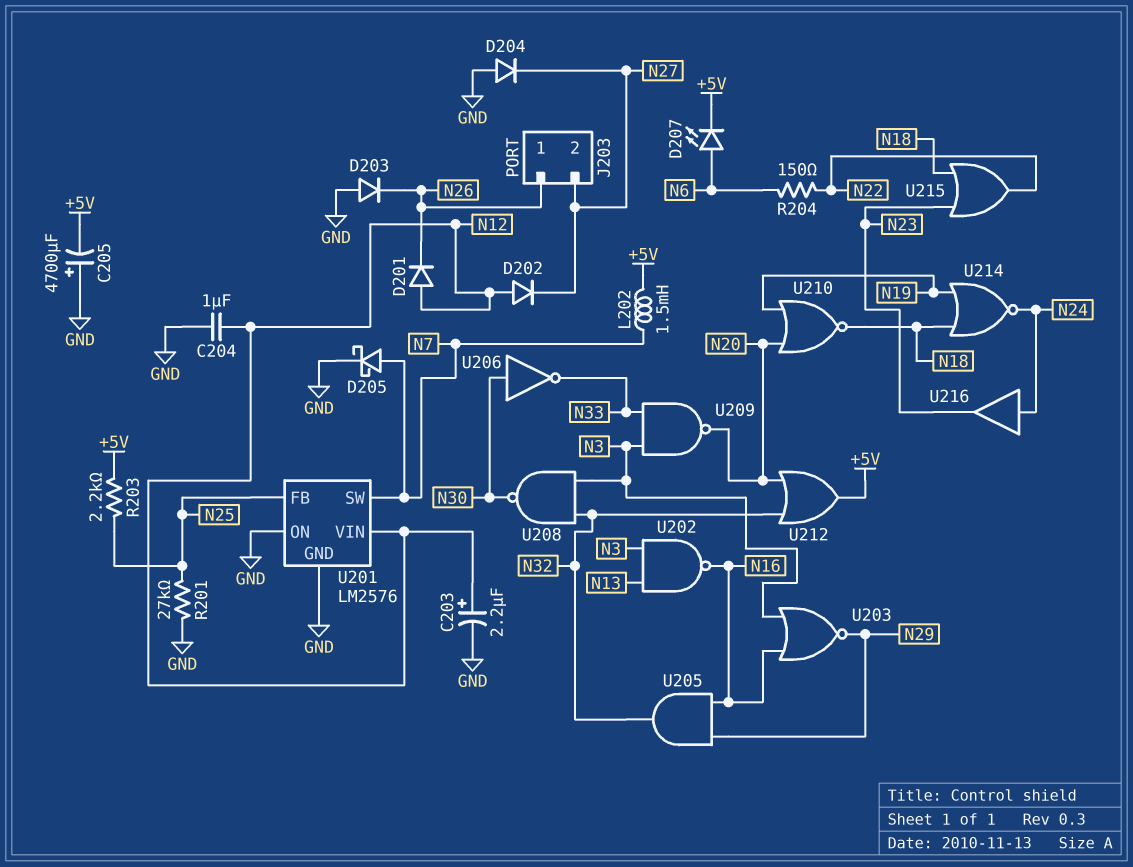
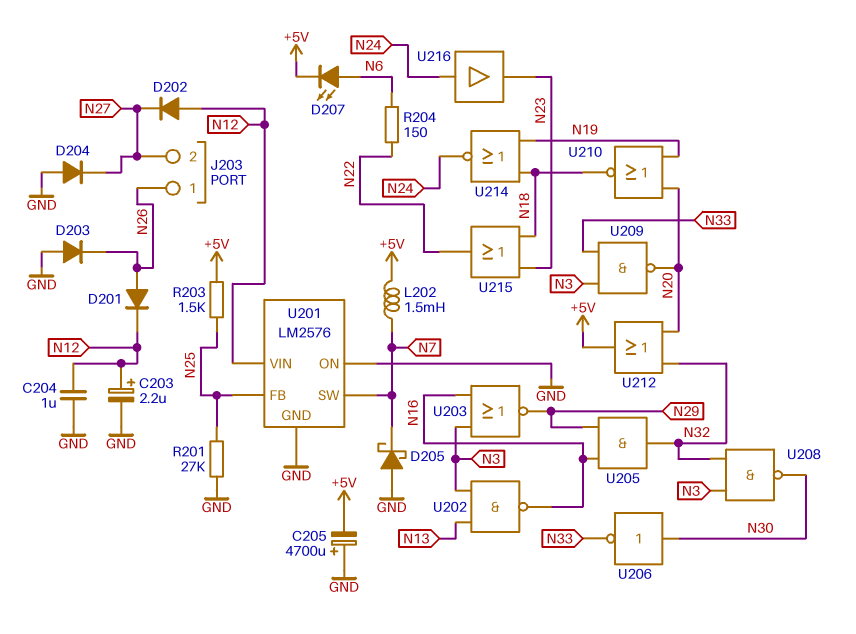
D201: diode (A N12, K N26) -> diode (A N26, K N12)
D205: schottky (A N7, K GND) -> schottky (A GND, K N7)
R203: 2.2k (+5V, N25) -> 1.5k (+5V, N25)

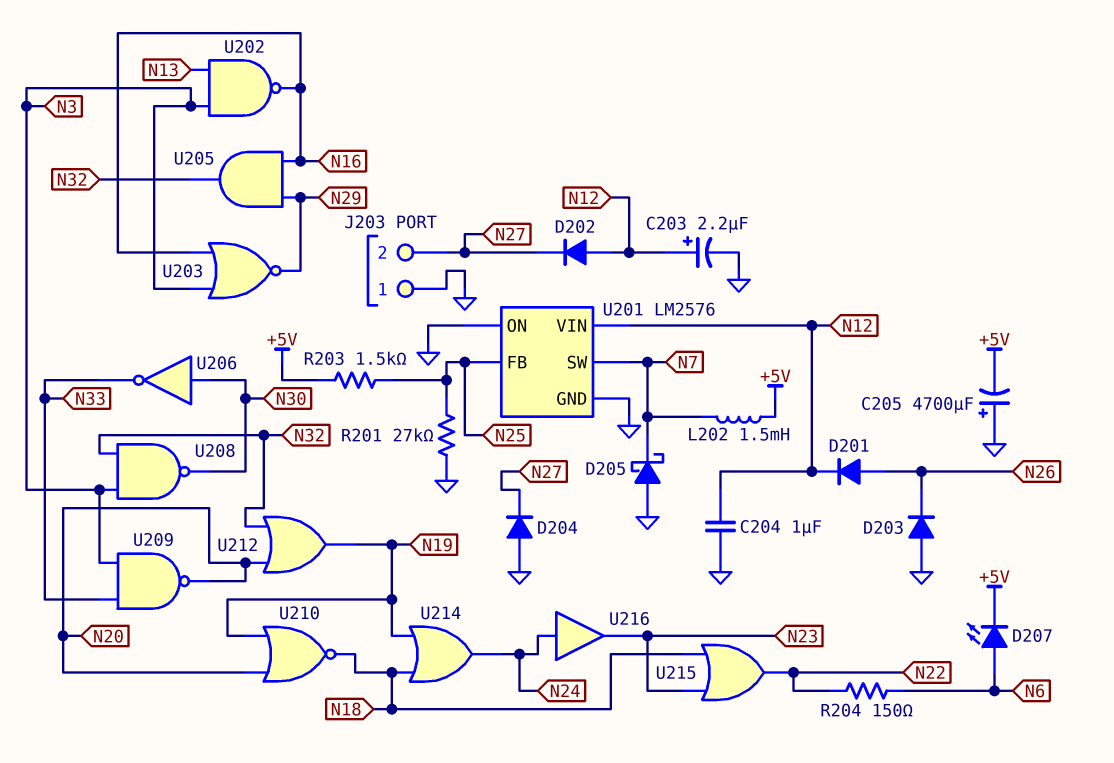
J203 pin 1: N26 -> GND
U212: OR (in N20, in N32, out +5V) -> OR (in N20, in N32, out N19)
U214: NOR (in N18, in N19, out N24) -> OR (in N18, in N19, out N24)

